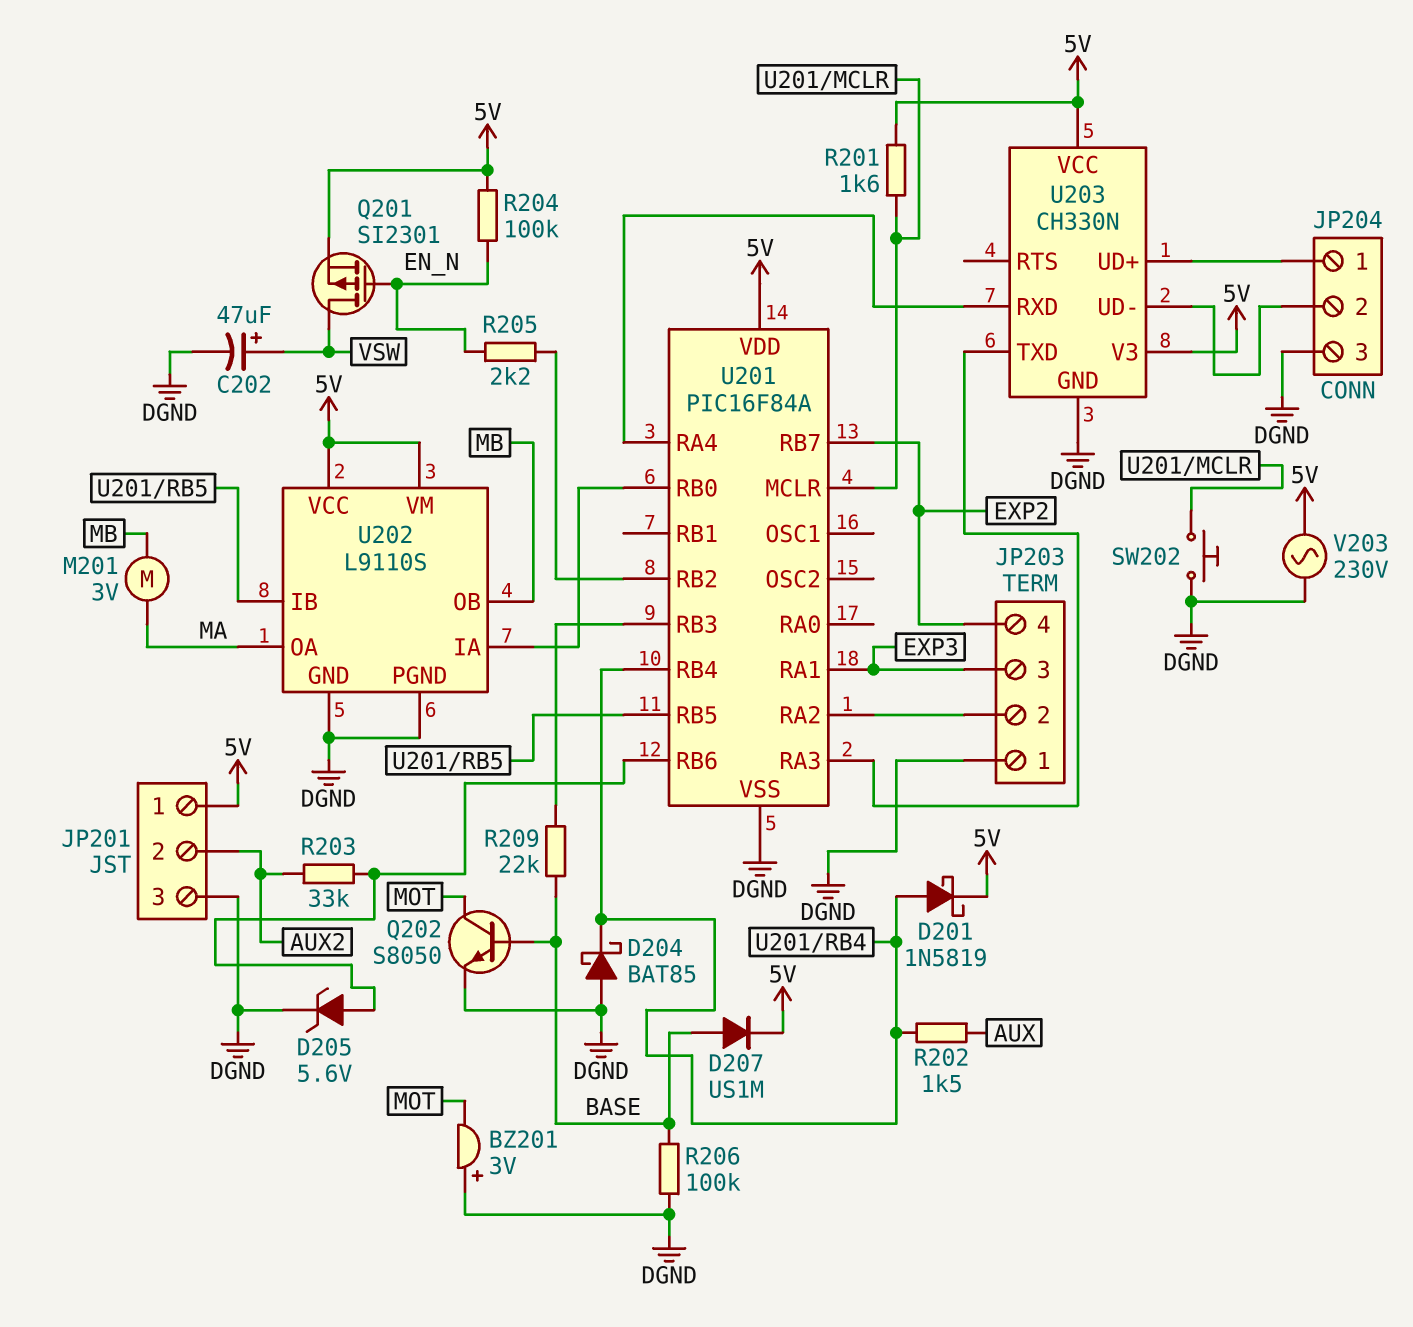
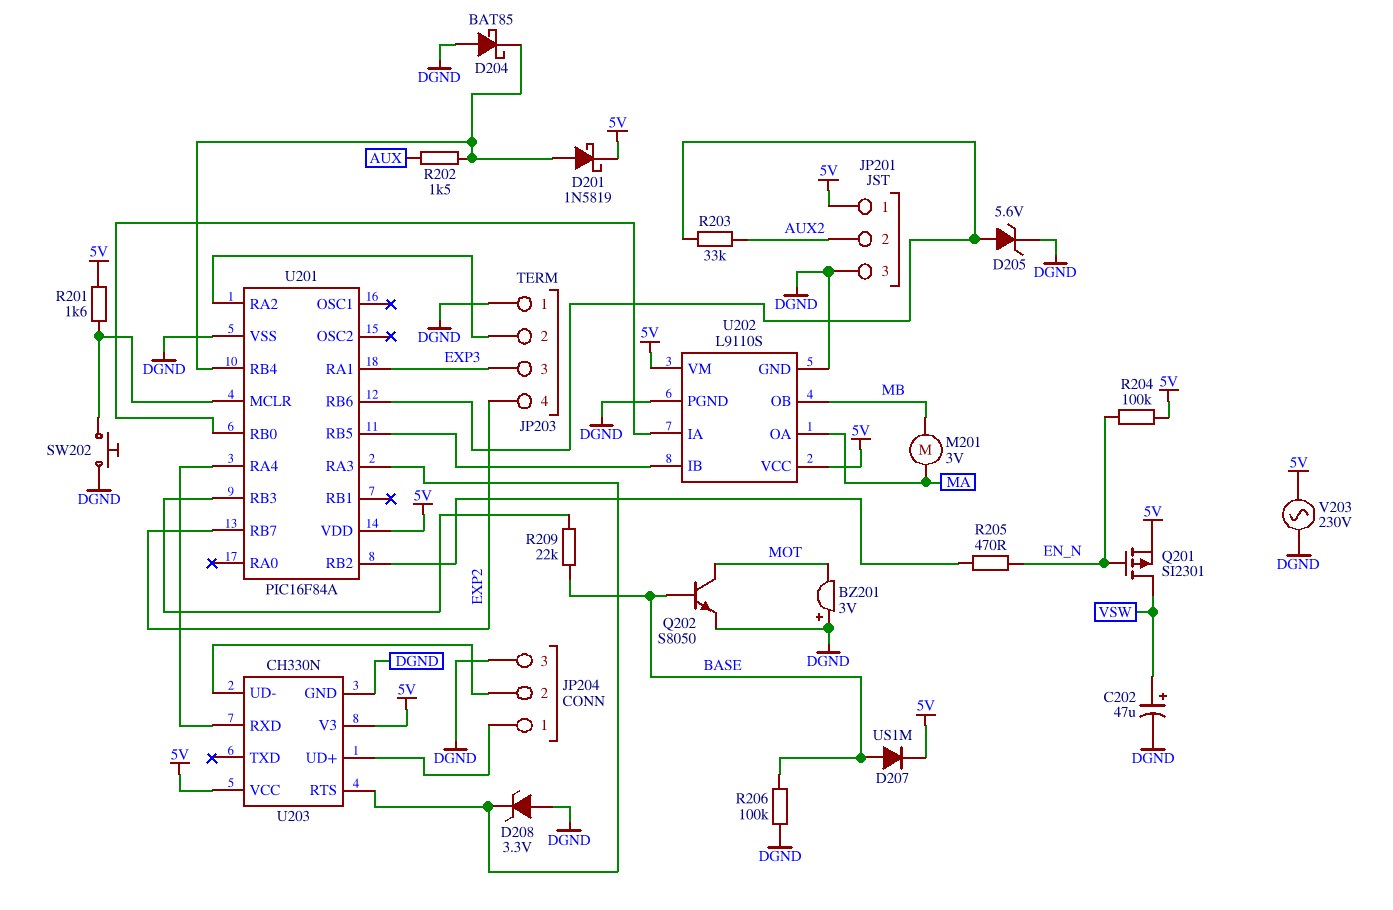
D208: none -> zener 3.3V (A DGND, K U201/RA3)
R205: 2.2k (EN_N, U201/RB2) -> 470 (EN_N, U201/RB2)
U203 pin RTS: none -> U201/RA3
U203 pin TXD: U201/RA3 -> none

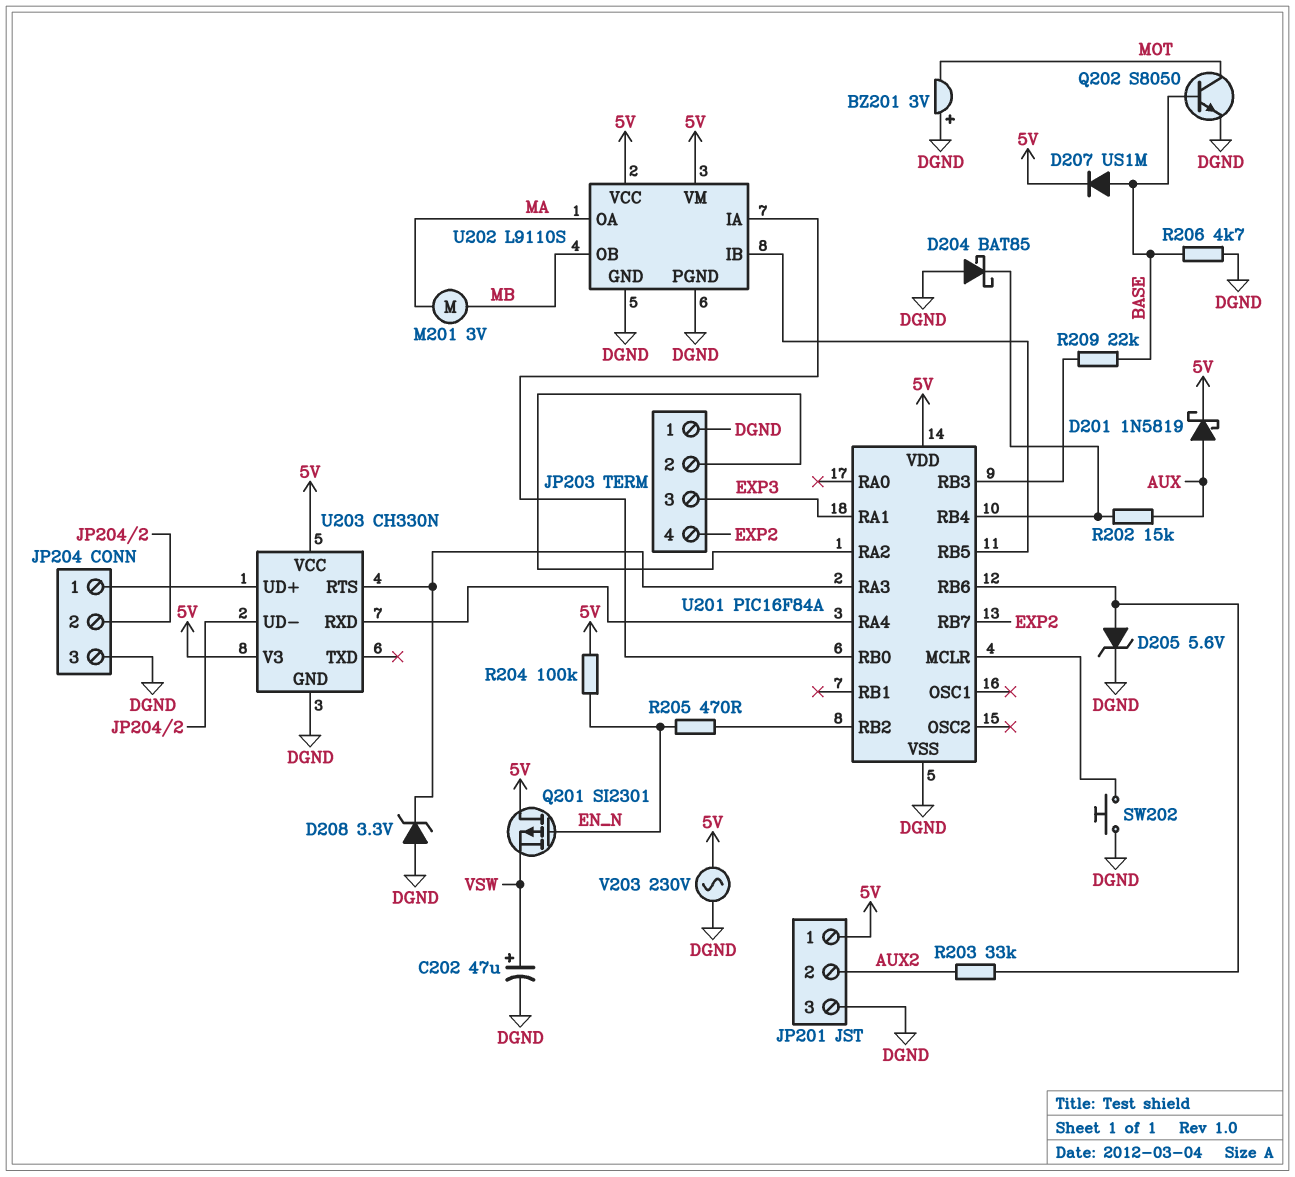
D201: schottky 1N5819 (A U201/RB4, K 5V) -> schottky 1N5819 (A AUX, K 5V)
Q201: PMOS SI2301 (G EN_N, D VSW, S 5V) -> PMOS SI2301 (G EN_N, D 5V, S VSW)
R201: 1.6k (5V, U201/MCLR) -> none
R202: 1.5k (AUX, U201/RB4) -> 15k (AUX, U201/RB4)
R206: 100k (BASE, DGND) -> 4.7k (BASE, DGND)

